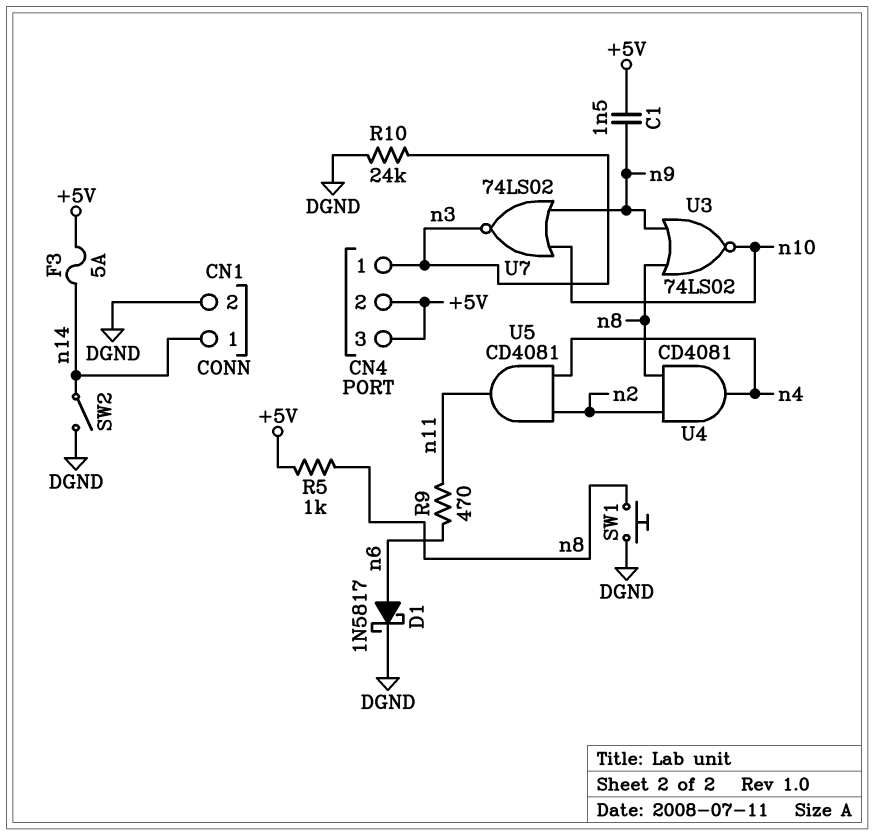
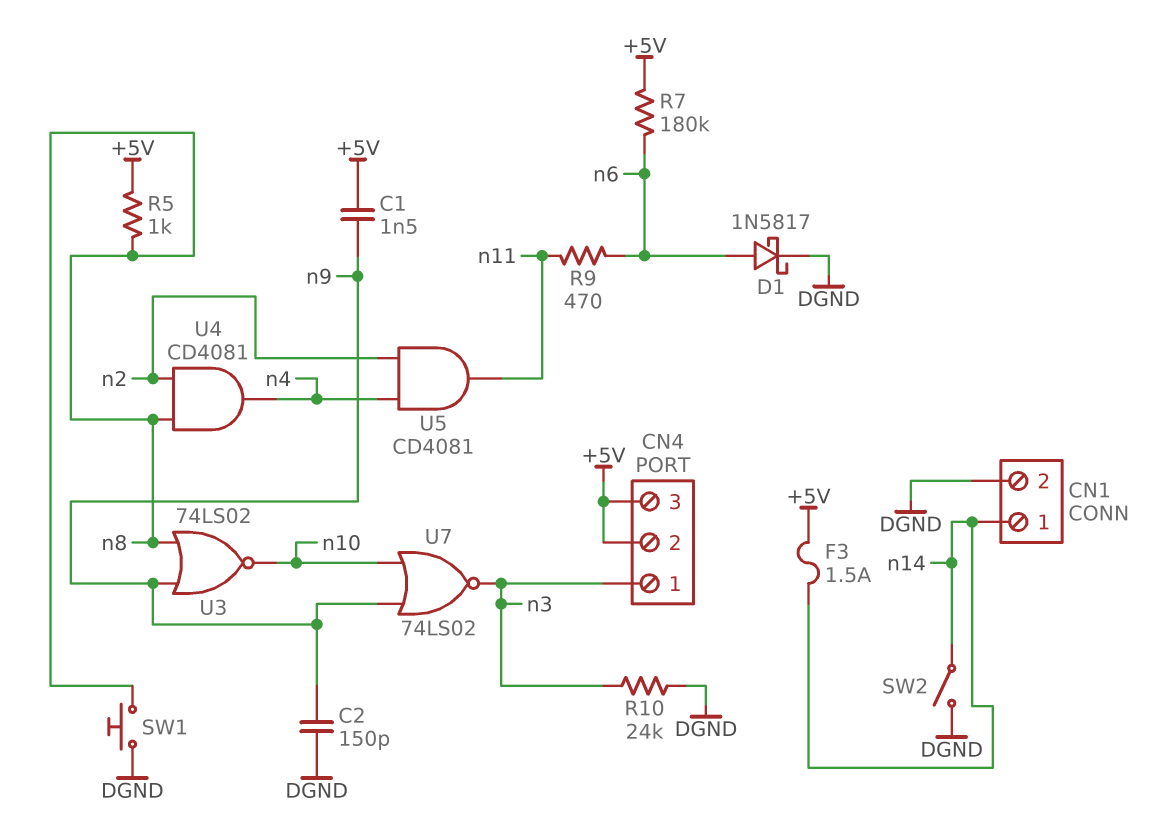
C2: none -> 150pF (DGND, n9)
F3: 5A (+5V, n14) -> 1.5A (+5V, n14)
R7: none -> 180k (+5V, n6)

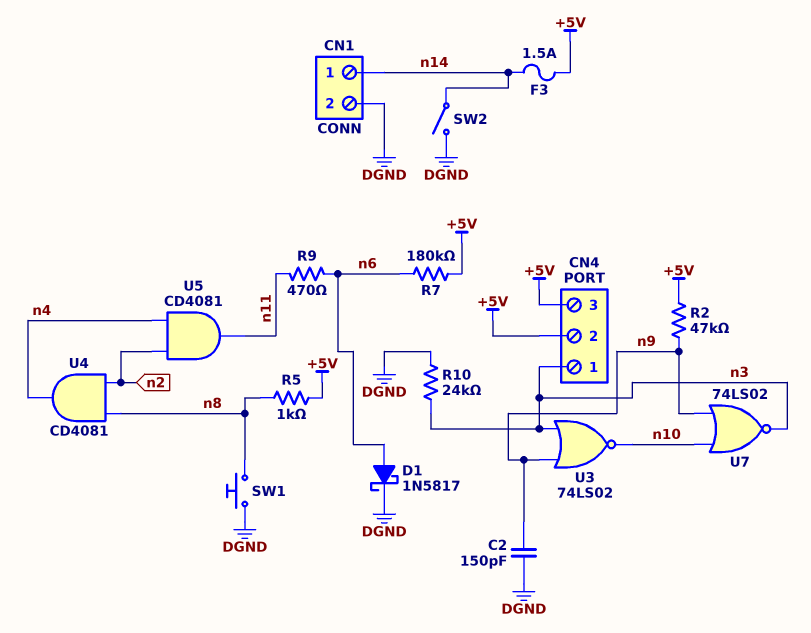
C1: 1.5nF (+5V, n9) -> none
R2: none -> 47k (+5V, n9)
U3: NOR 74LS02 (in n8, in n9, out n10) -> NOR 74LS02 (in n3, in n9, out n10)

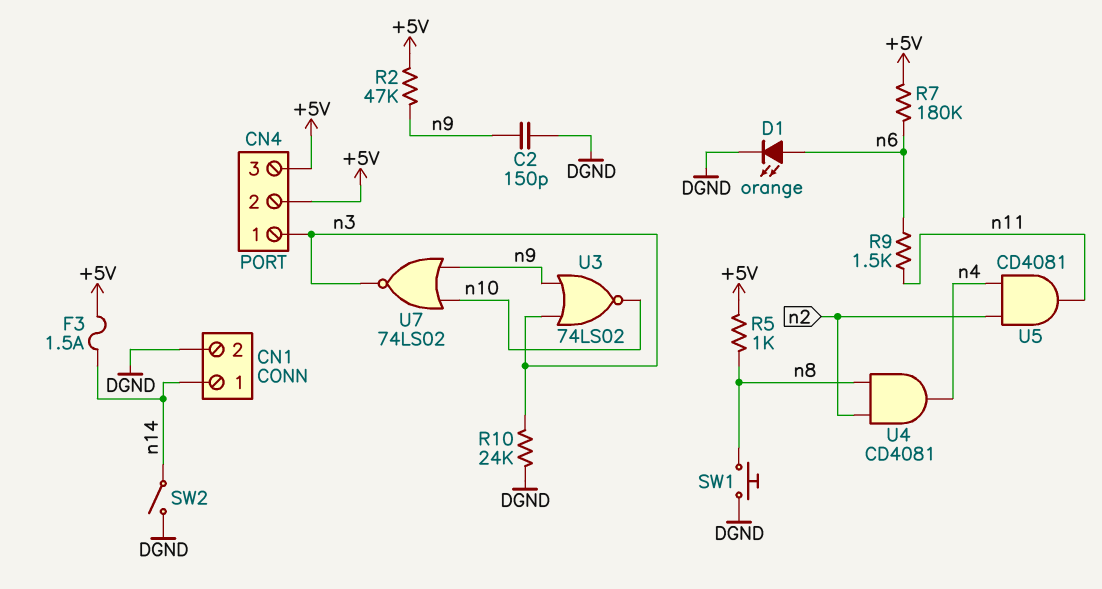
D1: schottky 1N5817 (A n6, K DGND) -> LED orange (A n6, K DGND)
R9: 470 (n6, n11) -> 1.5k (n6, n11)

